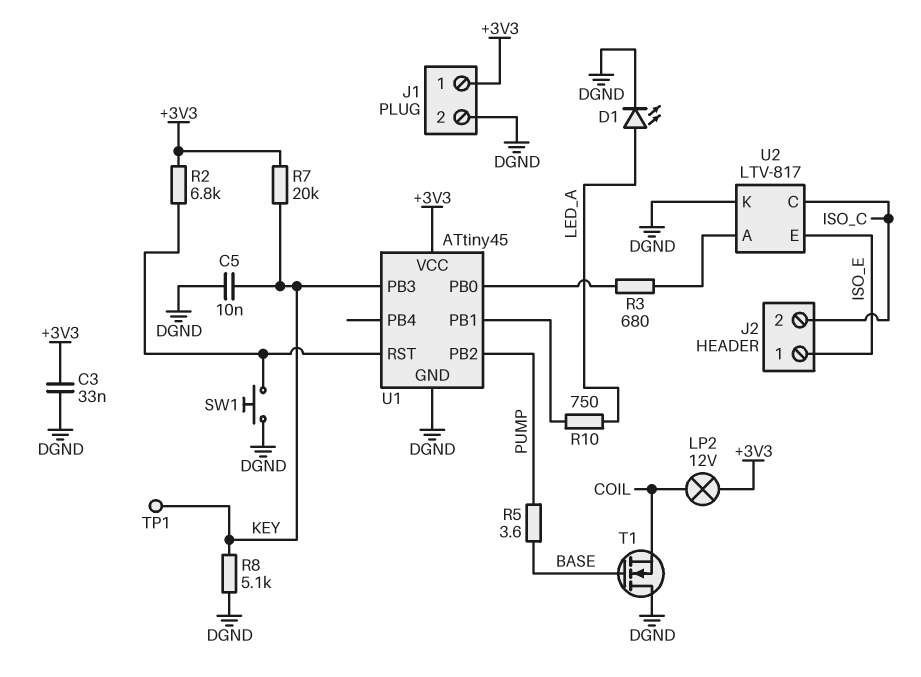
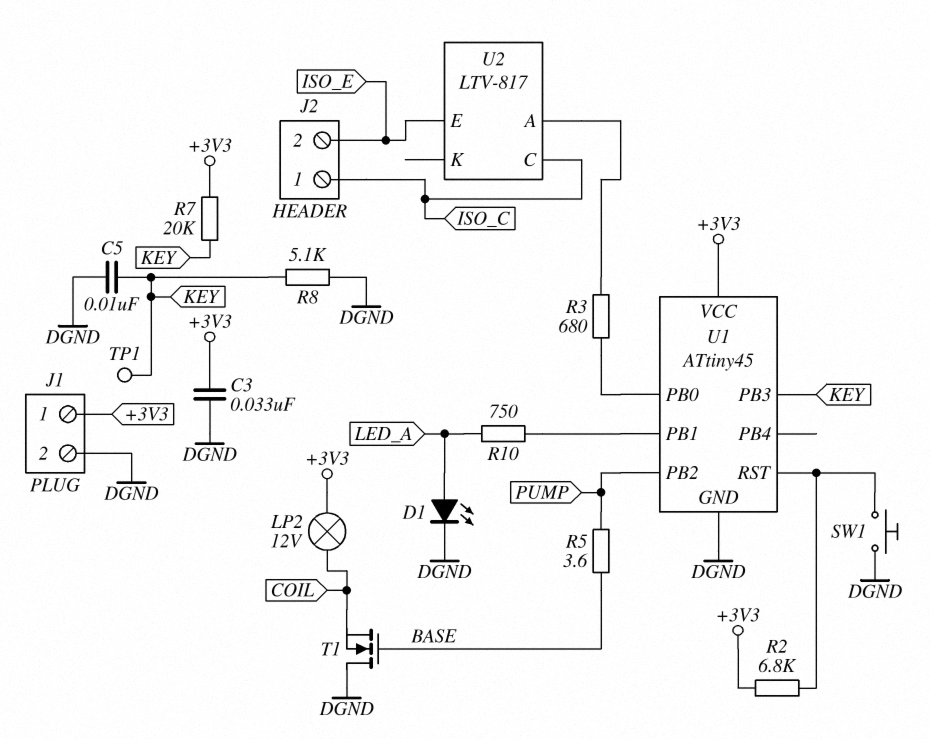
J2 pin 1: ISO_E -> ISO_C
J2 pin 2: ISO_C -> ISO_E
U2 pin K: DGND -> none

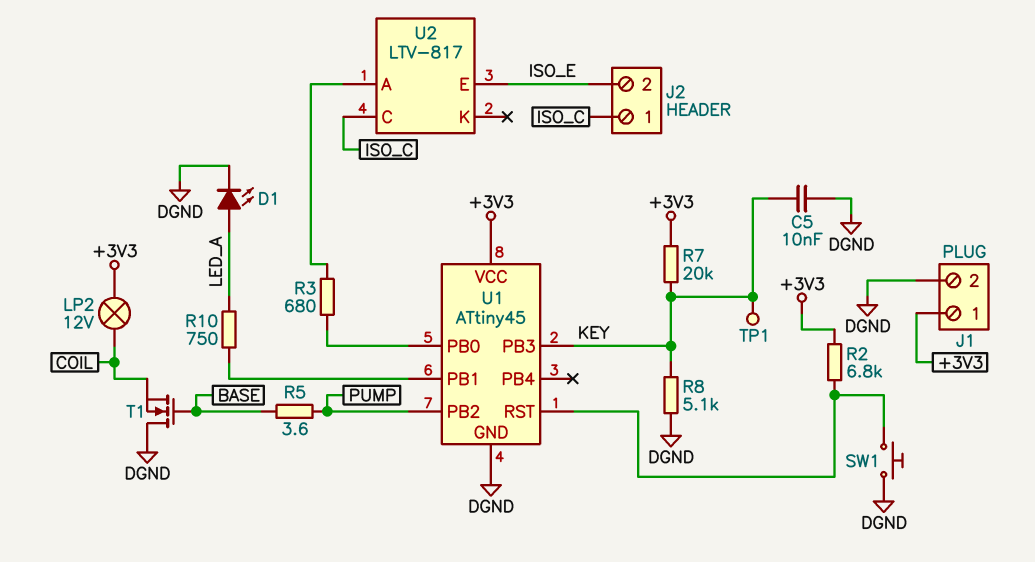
C3: 33nF (+3V3, DGND) -> none

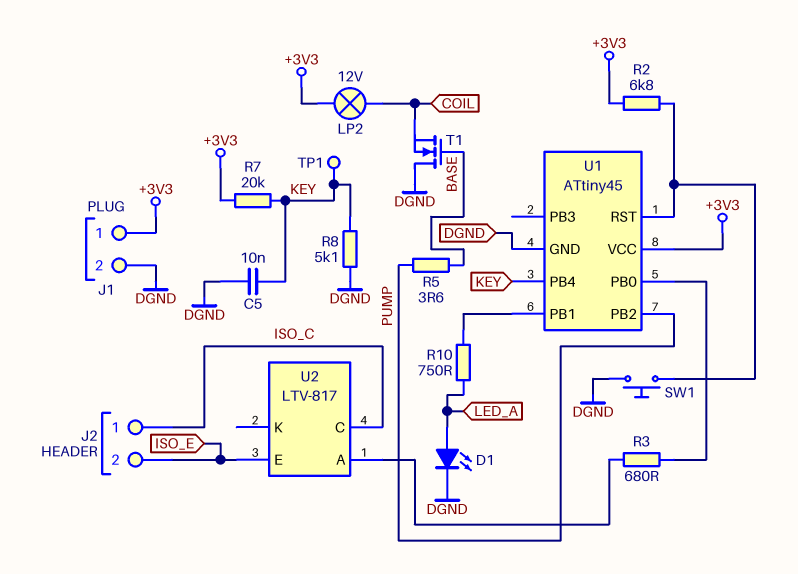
U1 pin PB3: KEY -> none
U1 pin PB4: none -> KEY

